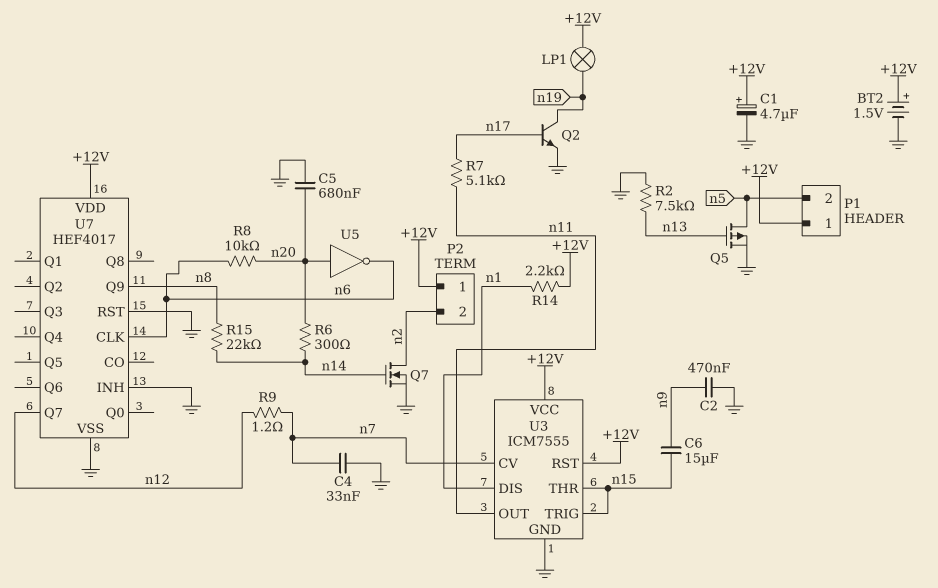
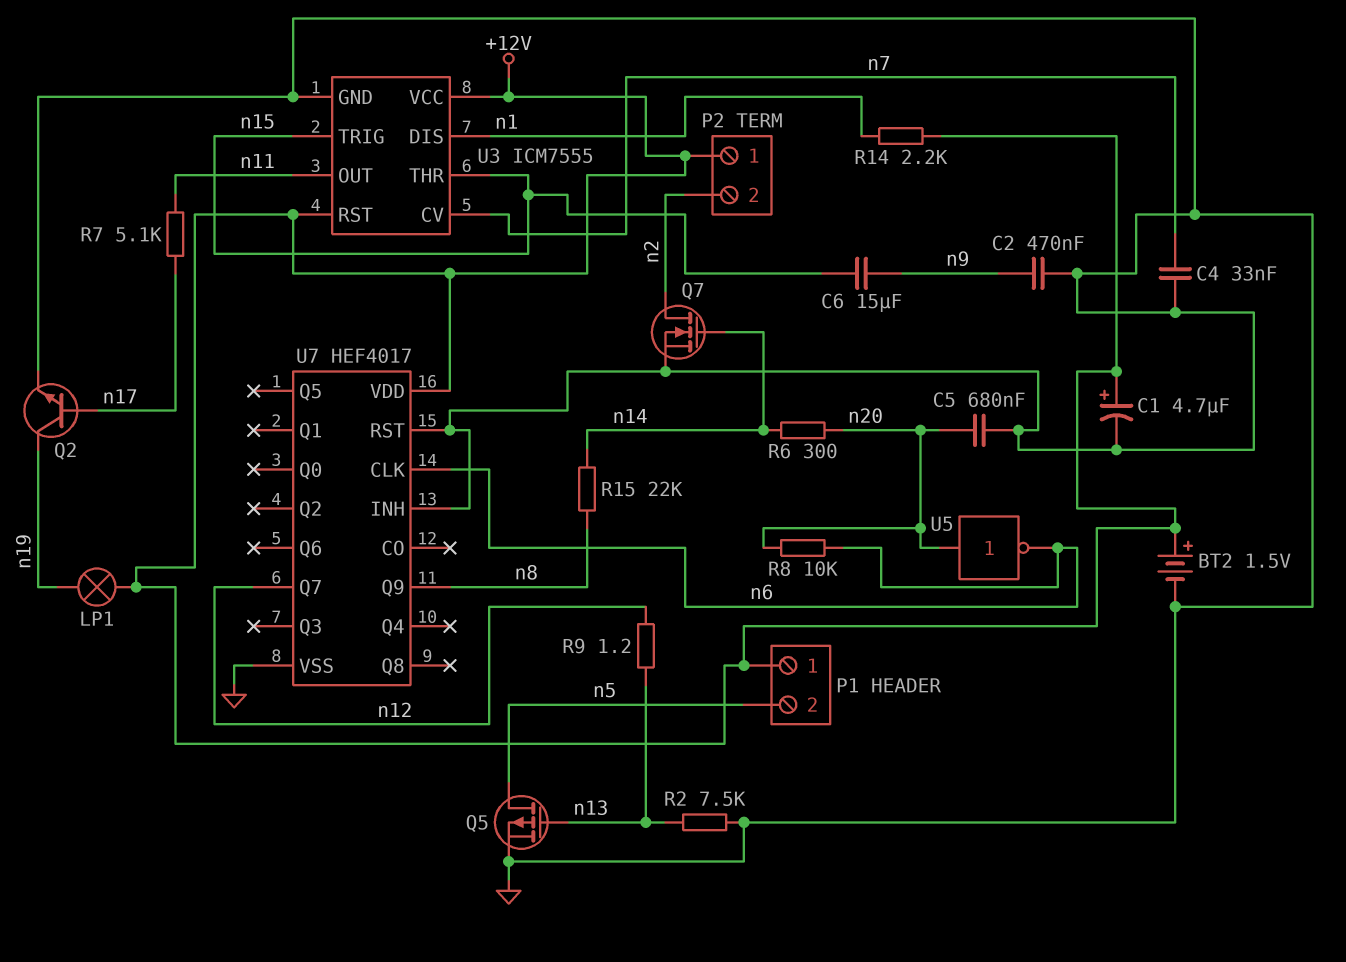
R9: 1.2 (n7, n12) -> 1.2 (n12, n13)

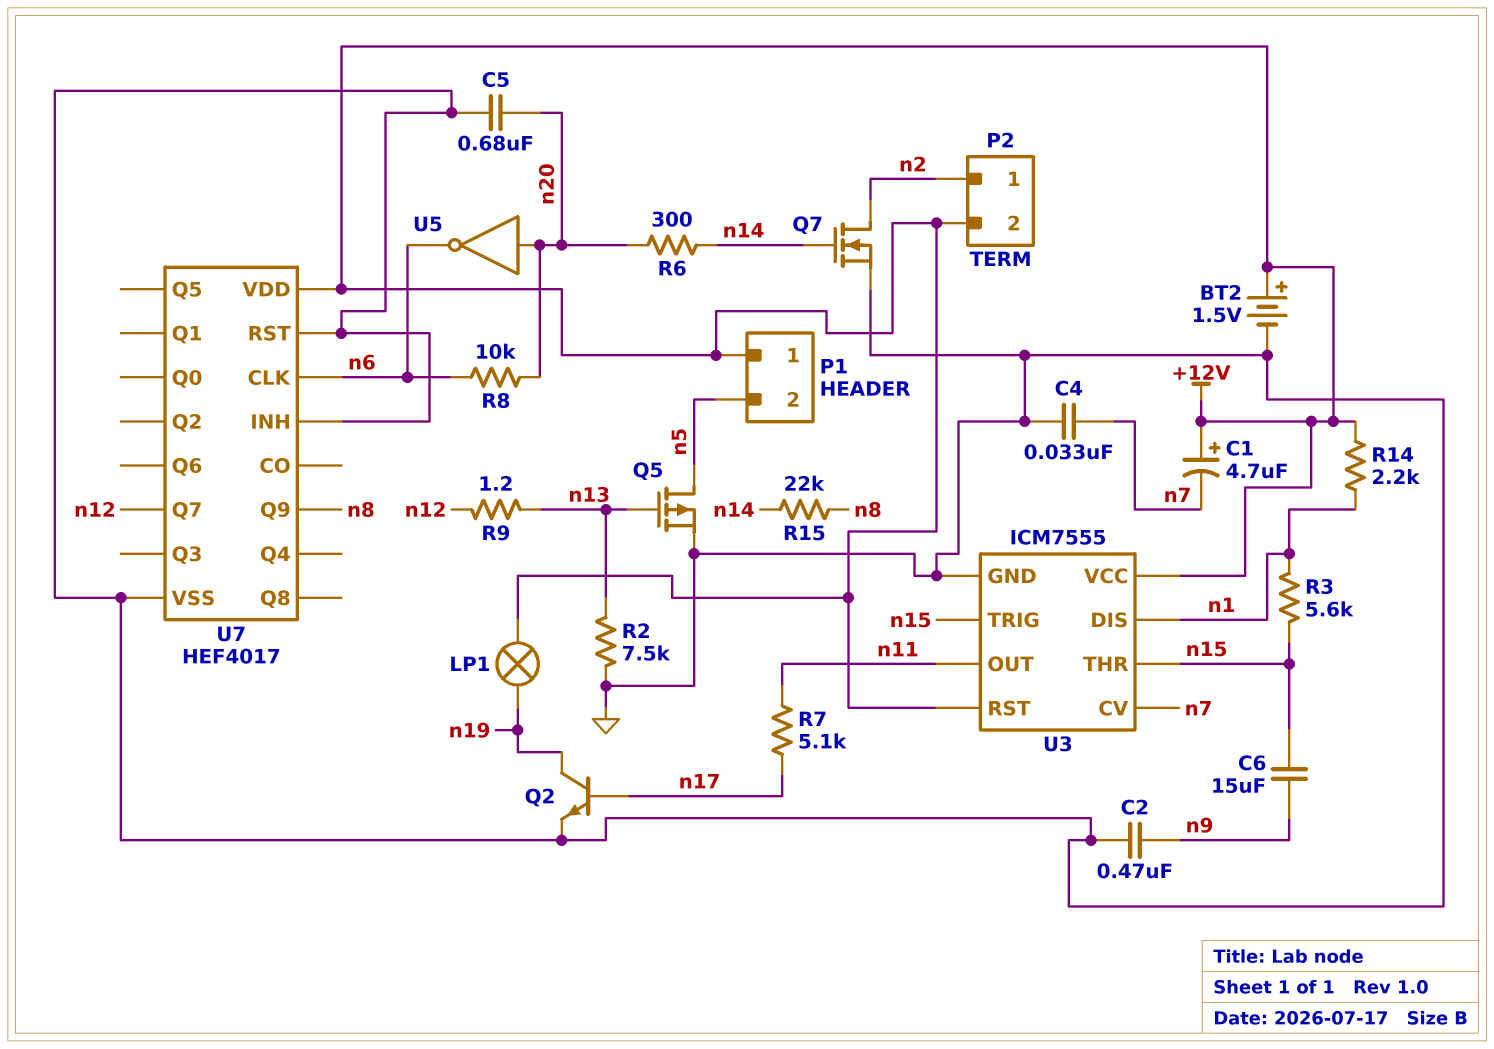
C1: 4.7uF (plus +12V, minus GND) -> 4.7uF (plus +12V, minus n7)
P2 pin 1: +12V -> n2
P2 pin 2: n2 -> +12V
R3: none -> 5.6k (n1, n15)

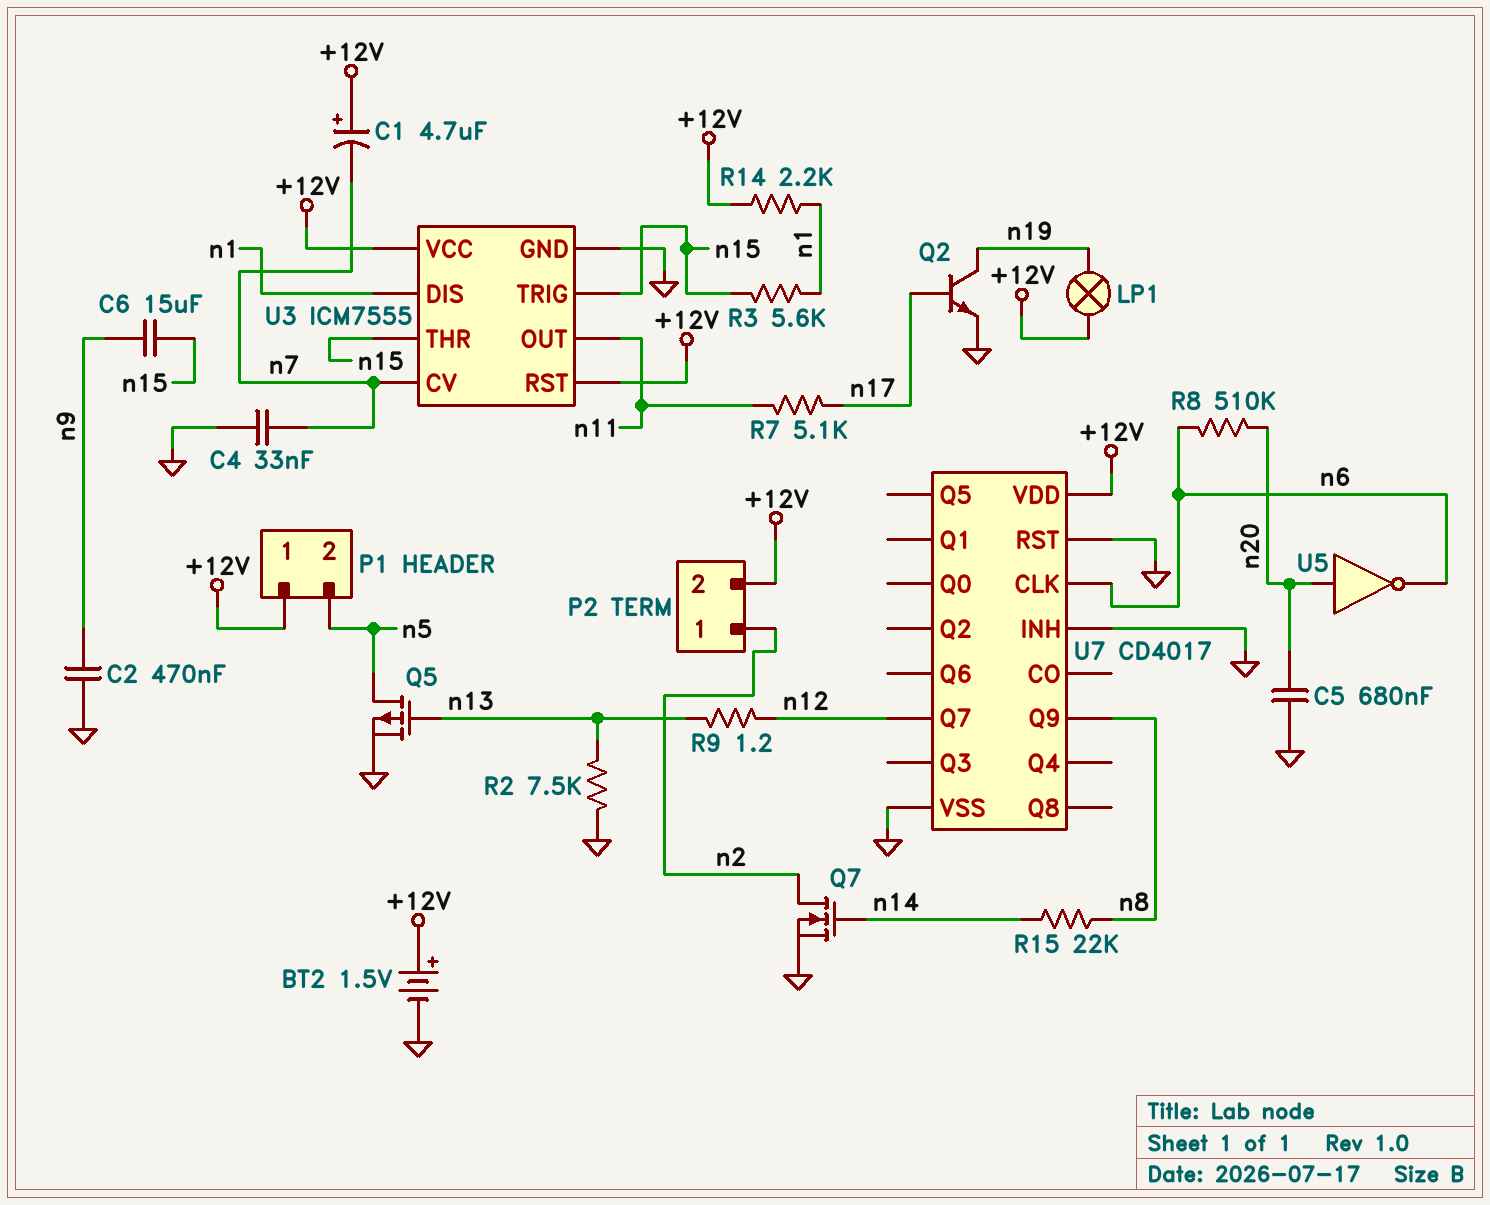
R6: 300 (n14, n20) -> none
R8: 10k (n6, n20) -> 510k (n6, n20)
U7: HEF4017 -> CD4017

